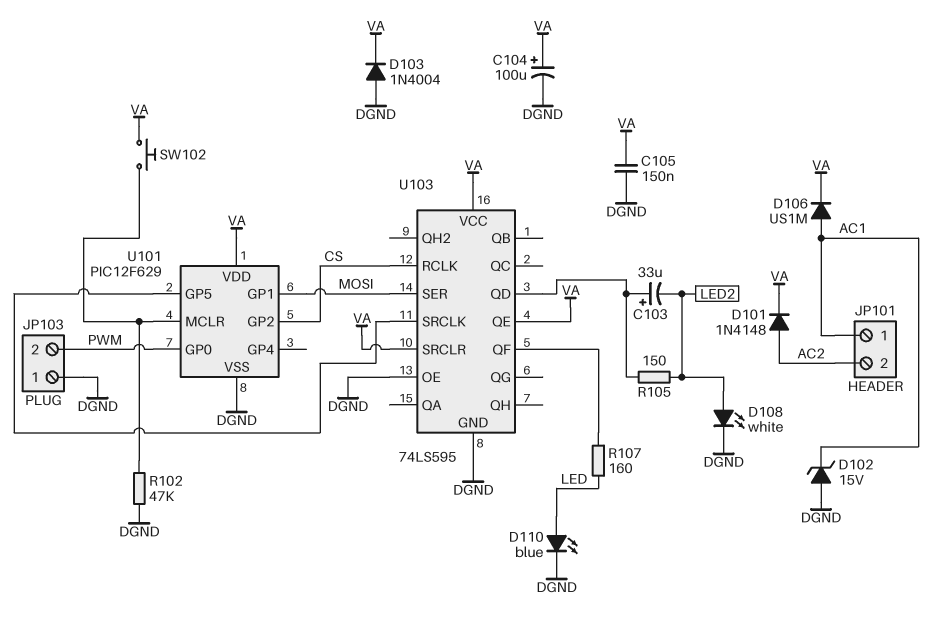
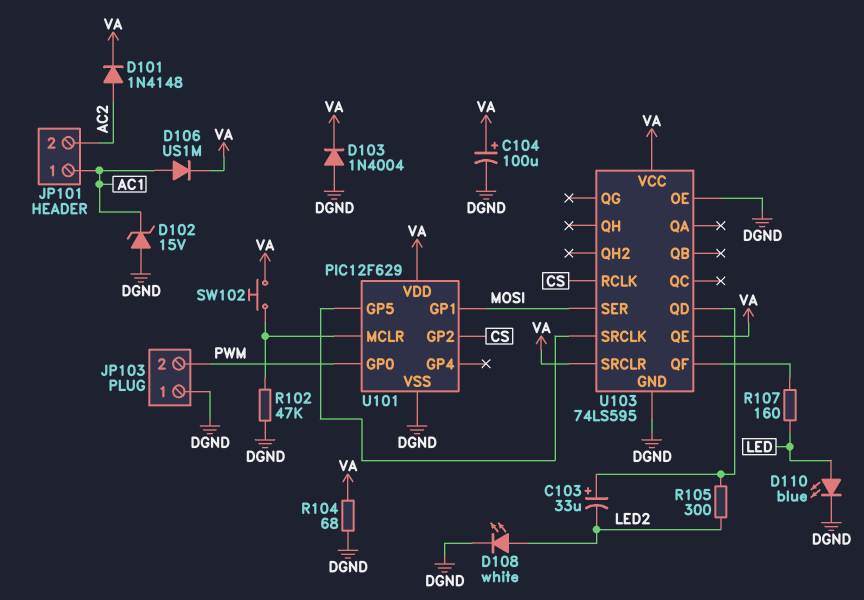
C105: 150nF (DGND, VA) -> none
R104: none -> 68 (DGND, VA)
R105: 150 (LED2, U103/QD) -> 300 (LED2, U103/QD)

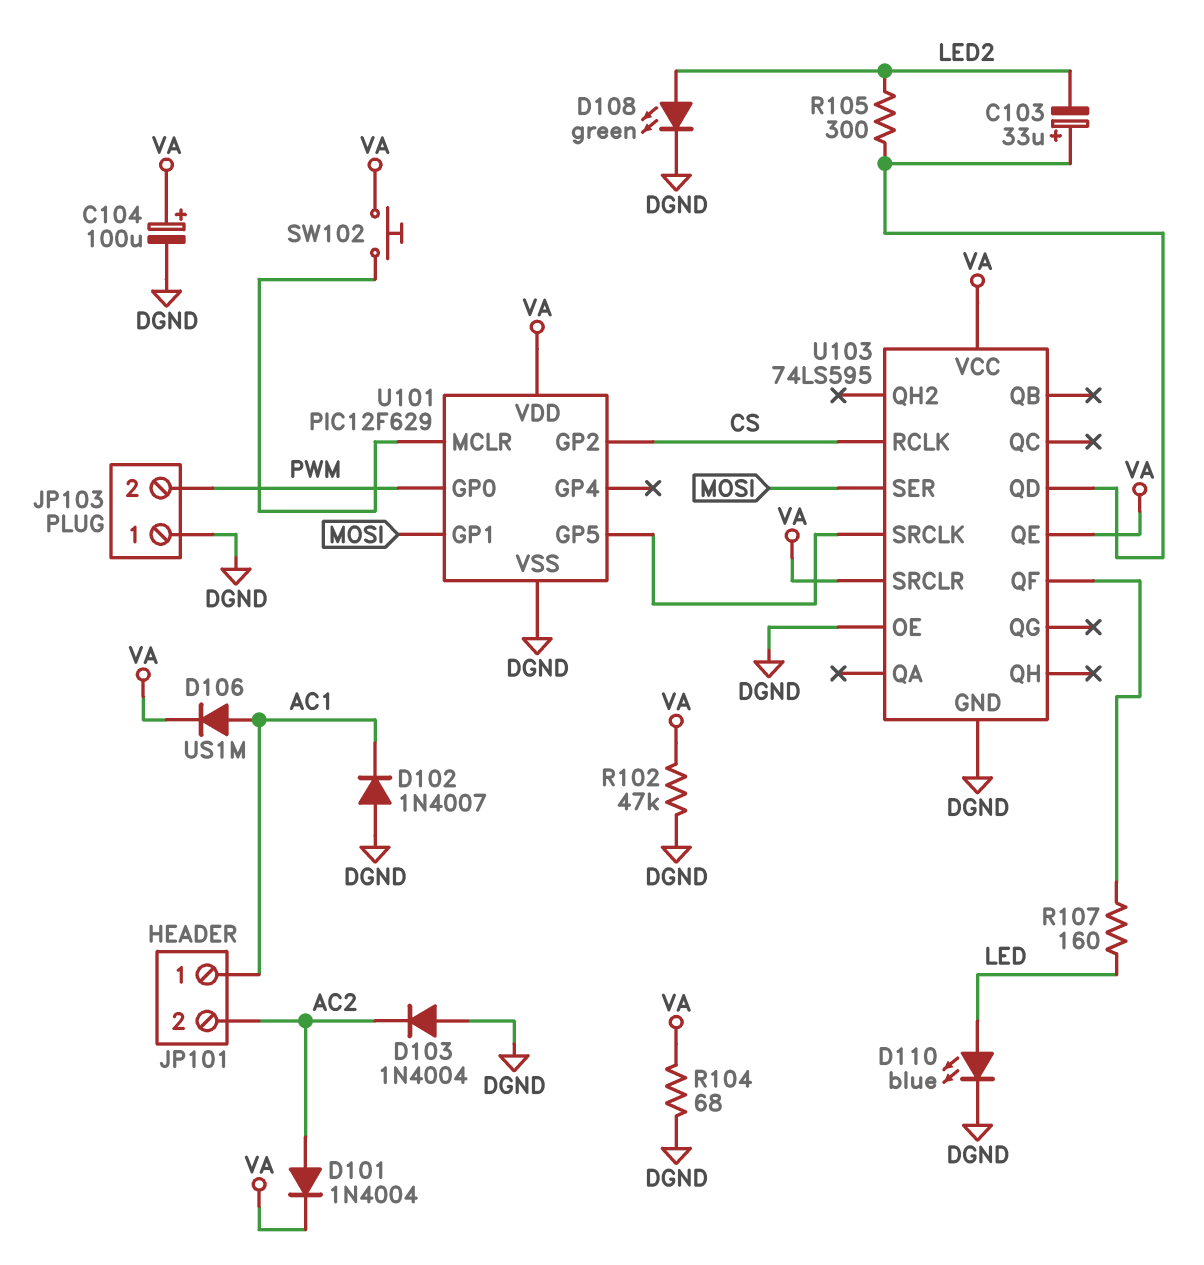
D101: diode 1N4148 (A AC2, K VA) -> diode 1N4004 (A AC2, K VA)
D102: zener 15V (A DGND, K AC1) -> diode 1N4007 (A DGND, K AC1)
D103: diode 1N4004 (A DGND, K VA) -> diode 1N4004 (A DGND, K AC2)
D108: LED white (A LED2, K DGND) -> LED green (A LED2, K DGND)
R102: 47k (DGND, U101/MCLR) -> 47k (DGND, VA)

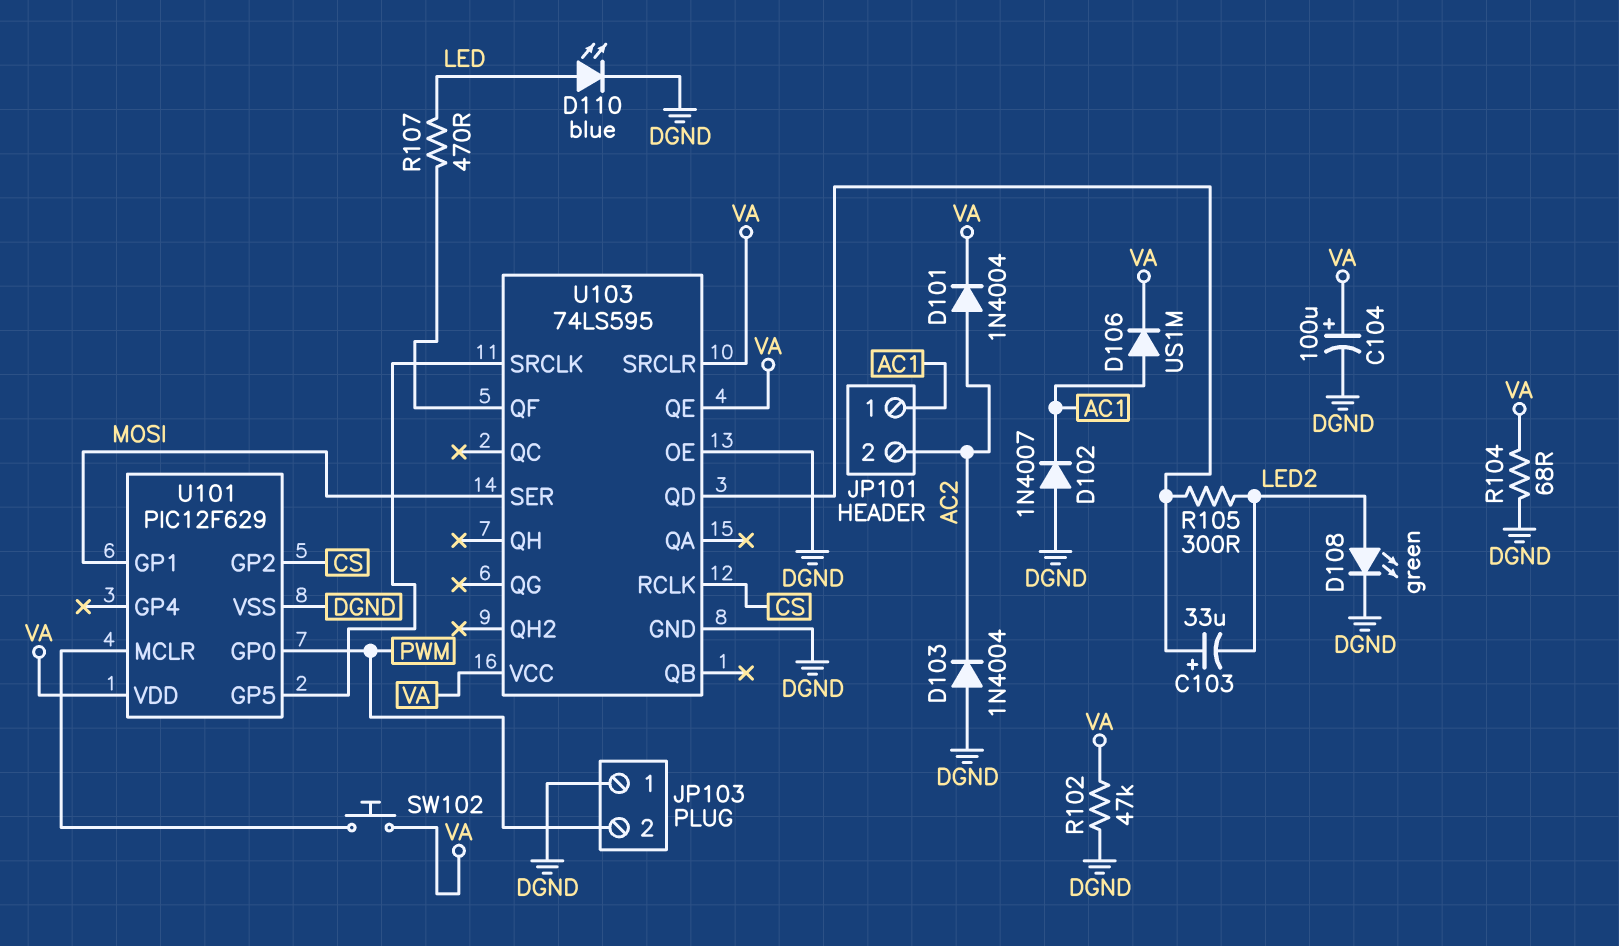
R107: 160 (LED, U103/QF) -> 470 (LED, U103/QF)

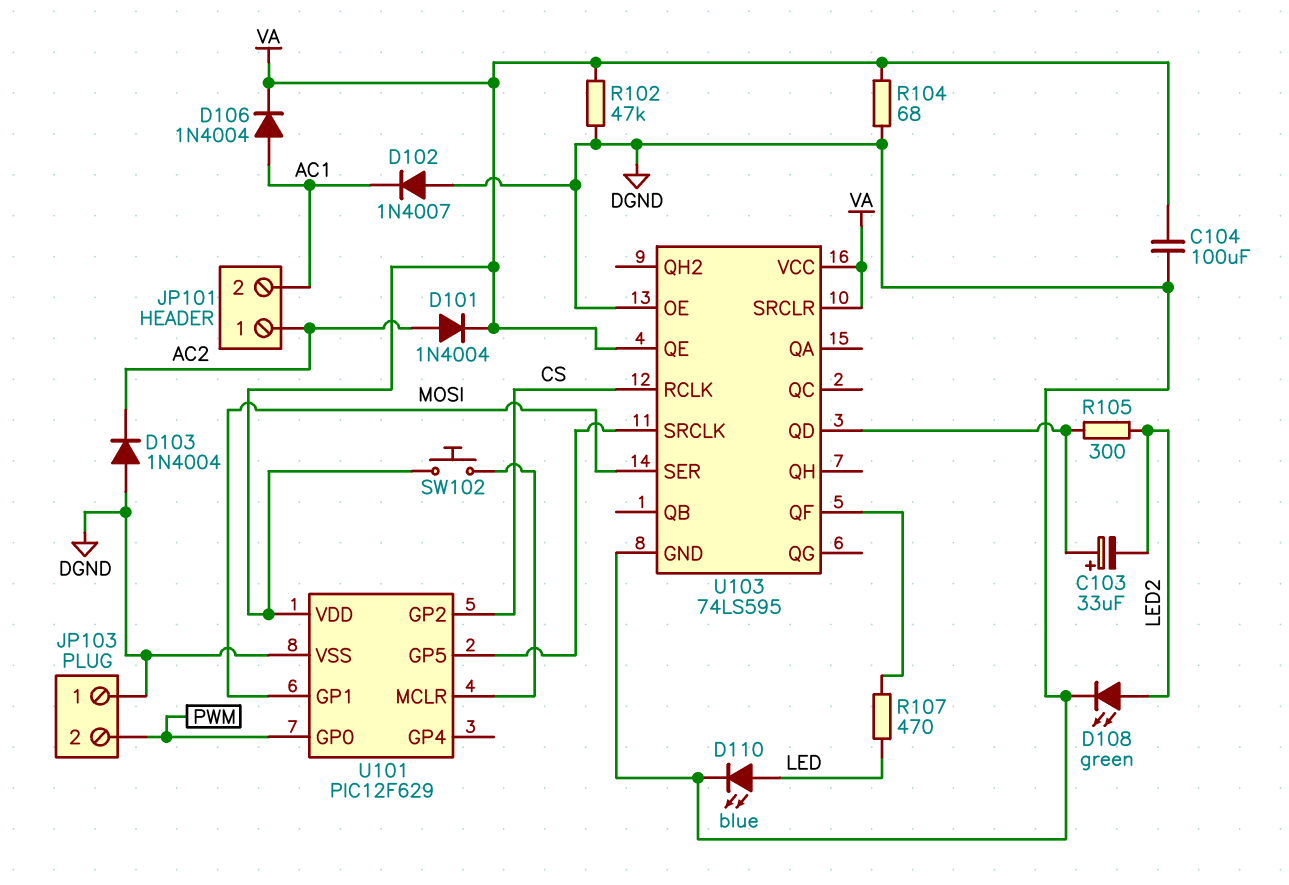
C104: 100uF (plus VA, minus DGND) -> 100uF (DGND, VA)
D106: diode US1M (A AC1, K VA) -> diode 1N4004 (A AC1, K VA)
JP101 pin 1: AC1 -> AC2
JP101 pin 2: AC2 -> AC1

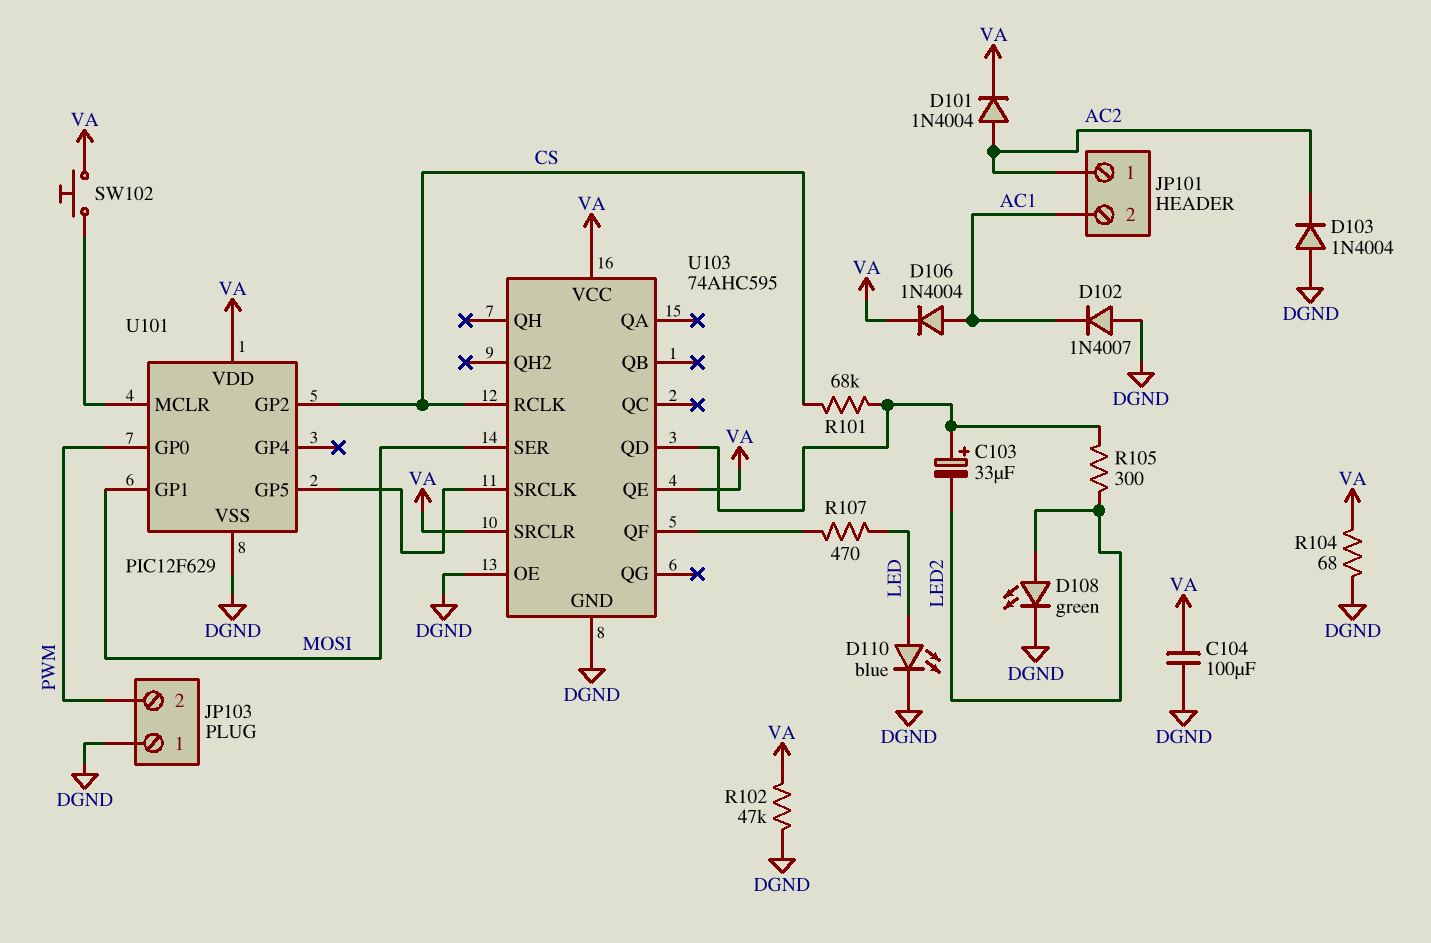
R101: none -> 68k (CS, U103/QD)
U103: 74LS595 -> 74AHC595

